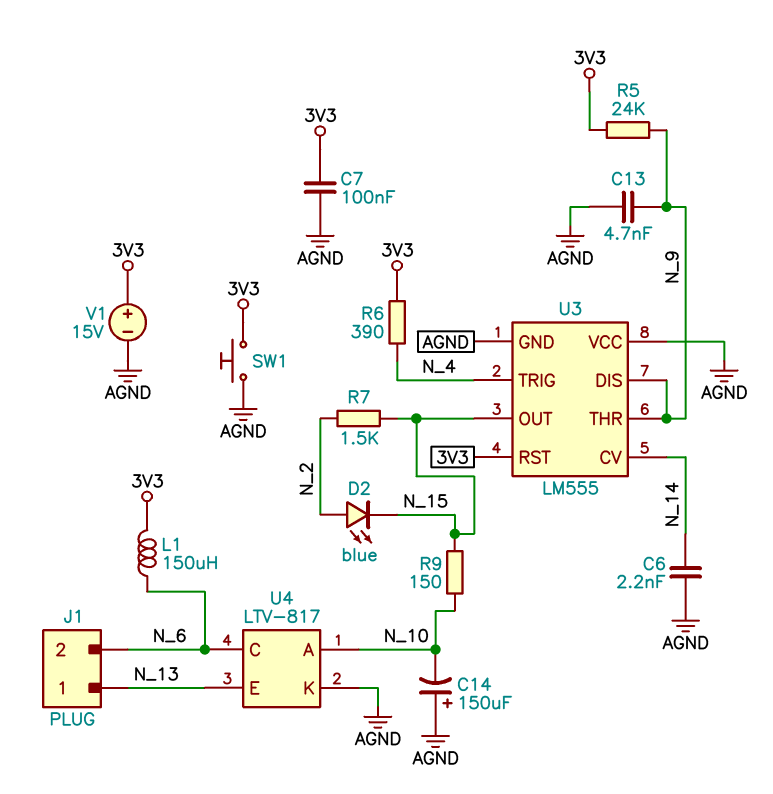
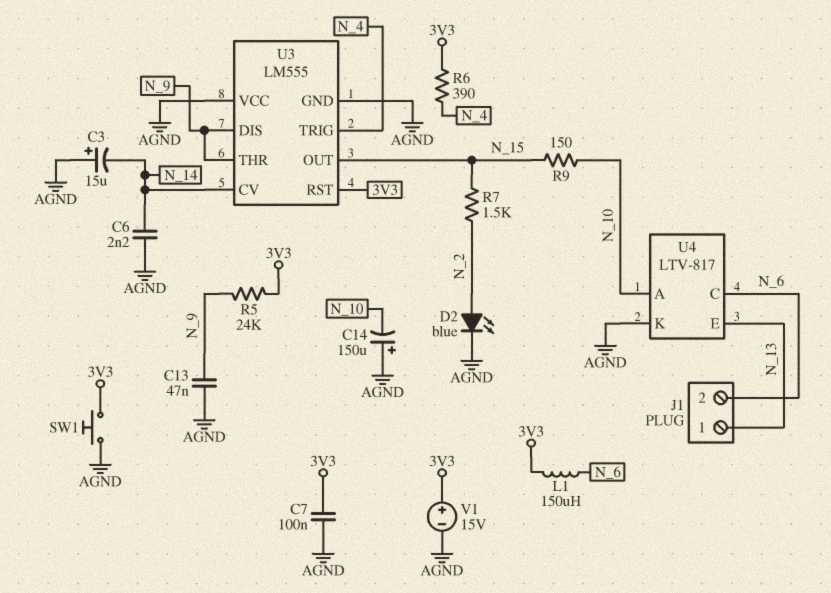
C3: none -> 15uF (plus AGND, minus N_14)
C13: 4.7nF (AGND, N_9) -> 47nF (AGND, N_9)
D2: LED blue (A N_2, K N_15) -> LED blue (A N_2, K AGND)

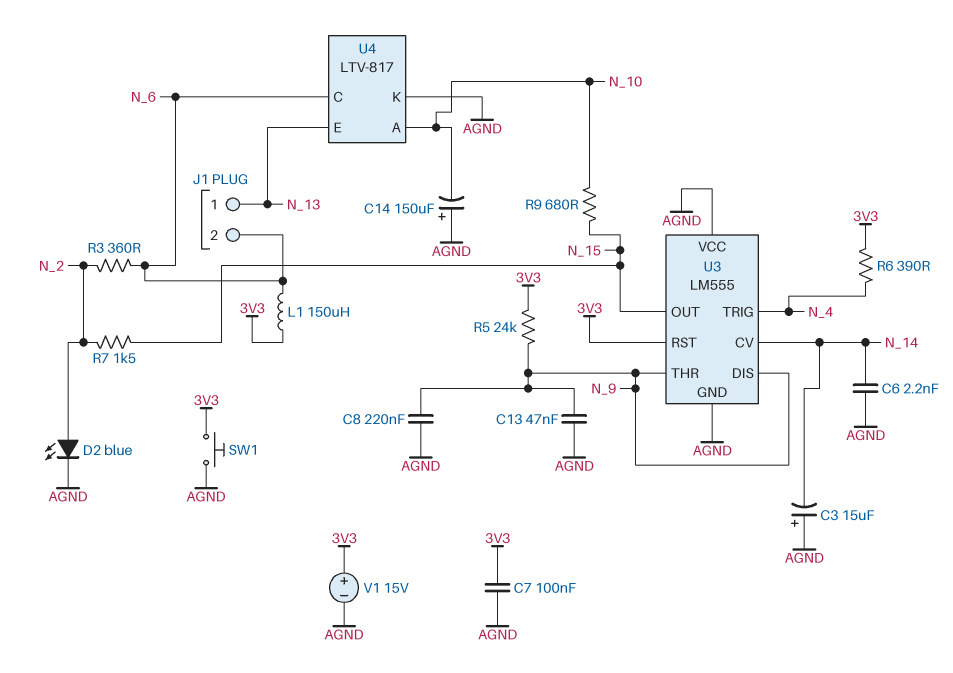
C8: none -> 220nF (AGND, N_9)
R3: none -> 360 (N_2, N_6)
R9: 150 (N_10, N_15) -> 680 (N_10, N_15)

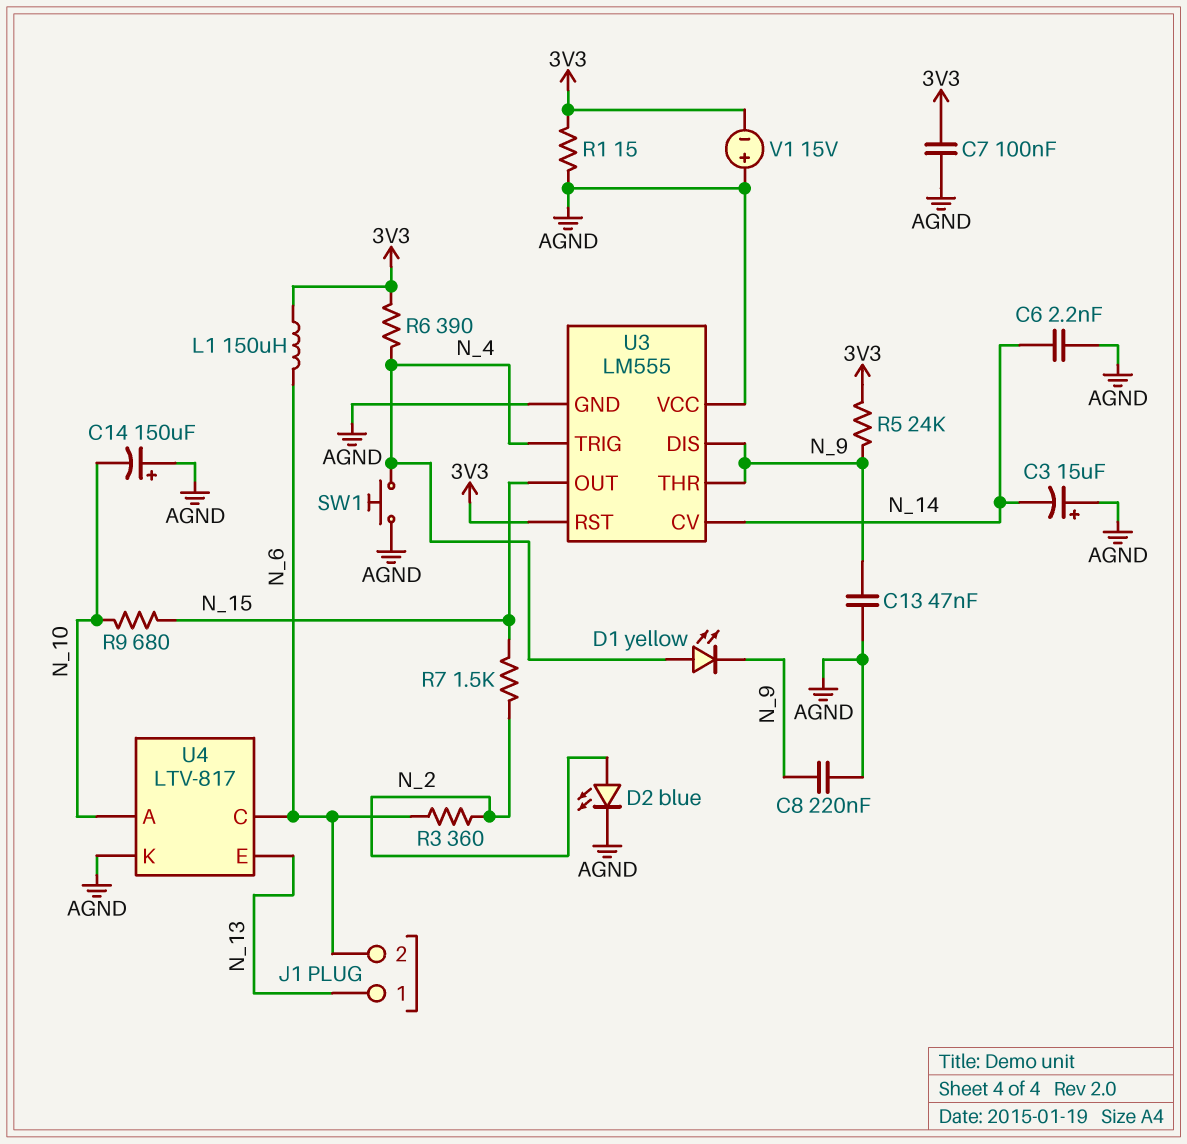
D1: none -> LED yellow (A N_4, K N_9)
R1: none -> 15 (3V3, AGND)
SW1: button (3V3, AGND) -> button (AGND, N_4)
V1: 15V (plus 3V3, minus AGND) -> 15V (plus AGND, minus 3V3)

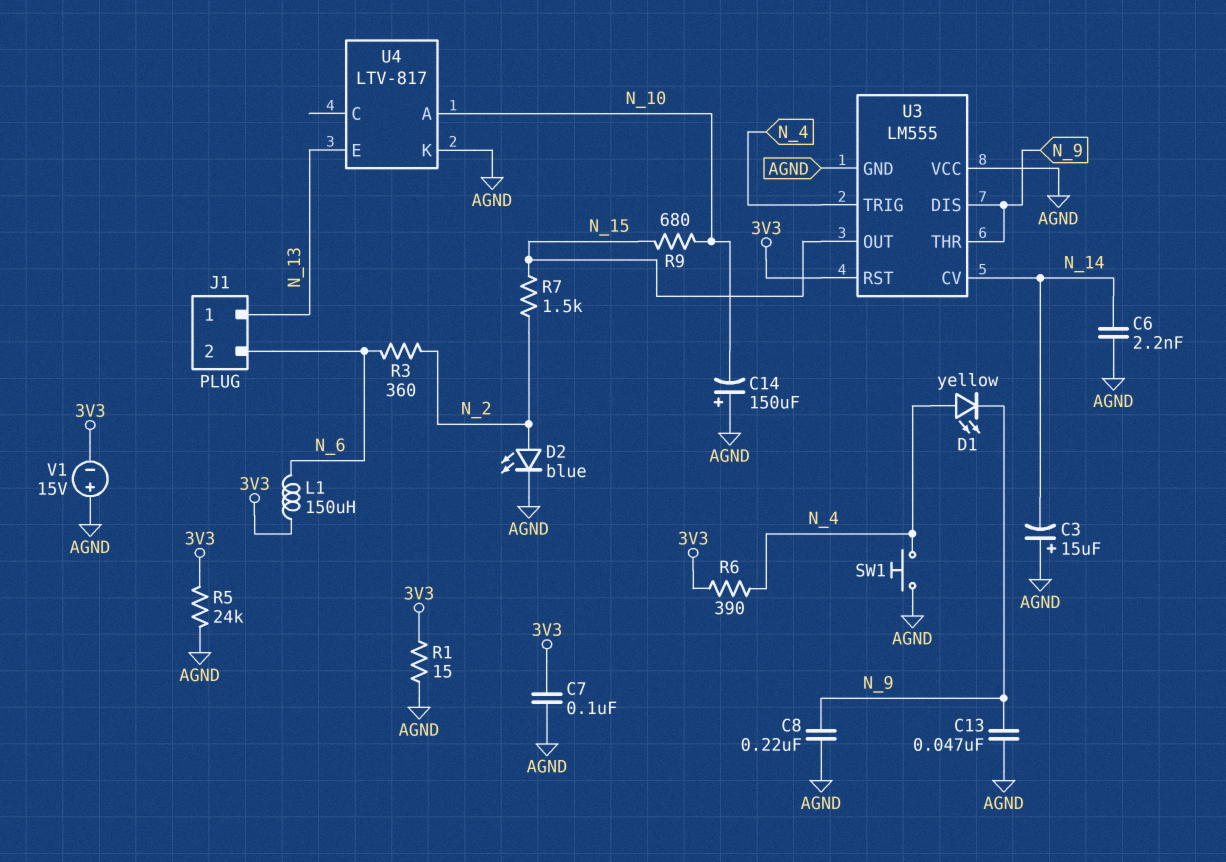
R5: 24k (3V3, N_9) -> 24k (3V3, AGND)
U4 pin C: N_6 -> none

